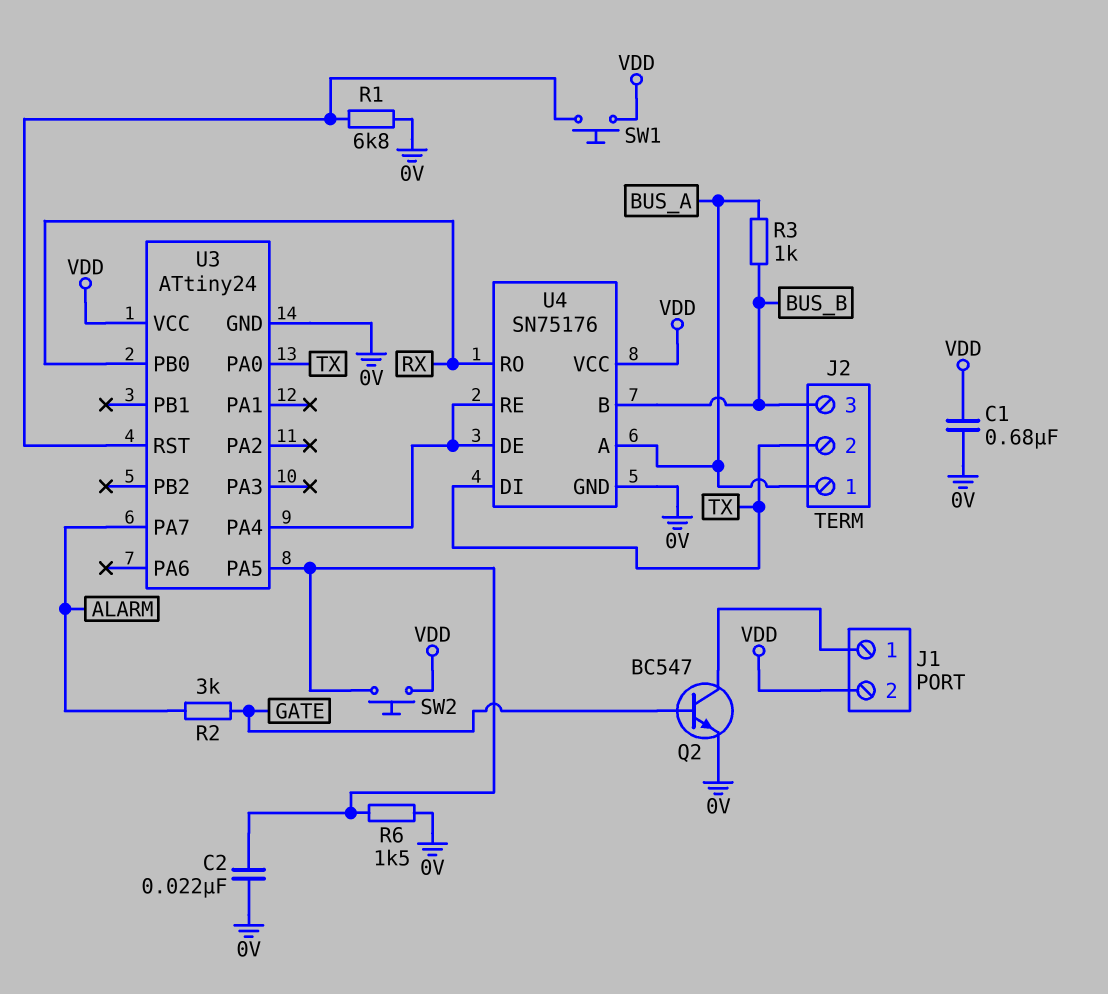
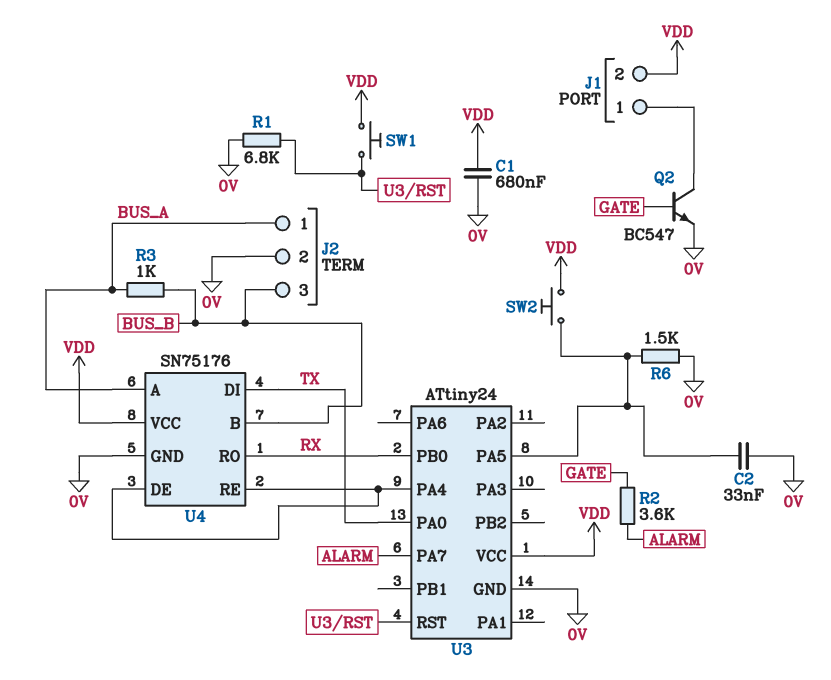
C2: 22nF (0V, U3/PA5) -> 33nF (0V, U3/PA5)
J2 pin 2: TX -> 0V
R2: 3k (ALARM, GATE) -> 3.6k (ALARM, GATE)

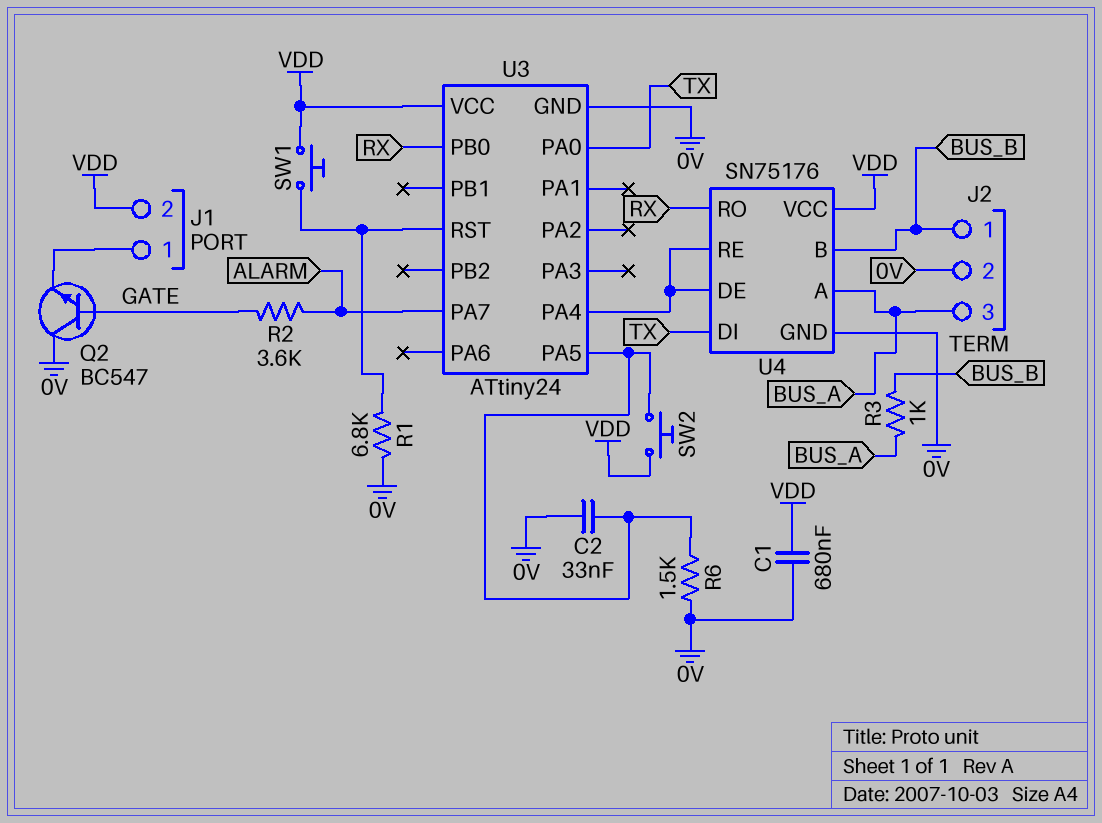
J2 pin 1: BUS_A -> BUS_B
J2 pin 3: BUS_B -> BUS_A
Q2: NPN BC547 (B GATE, C J1/1, E 0V) -> NPN BC547 (B GATE, C 0V, E J1/1)

